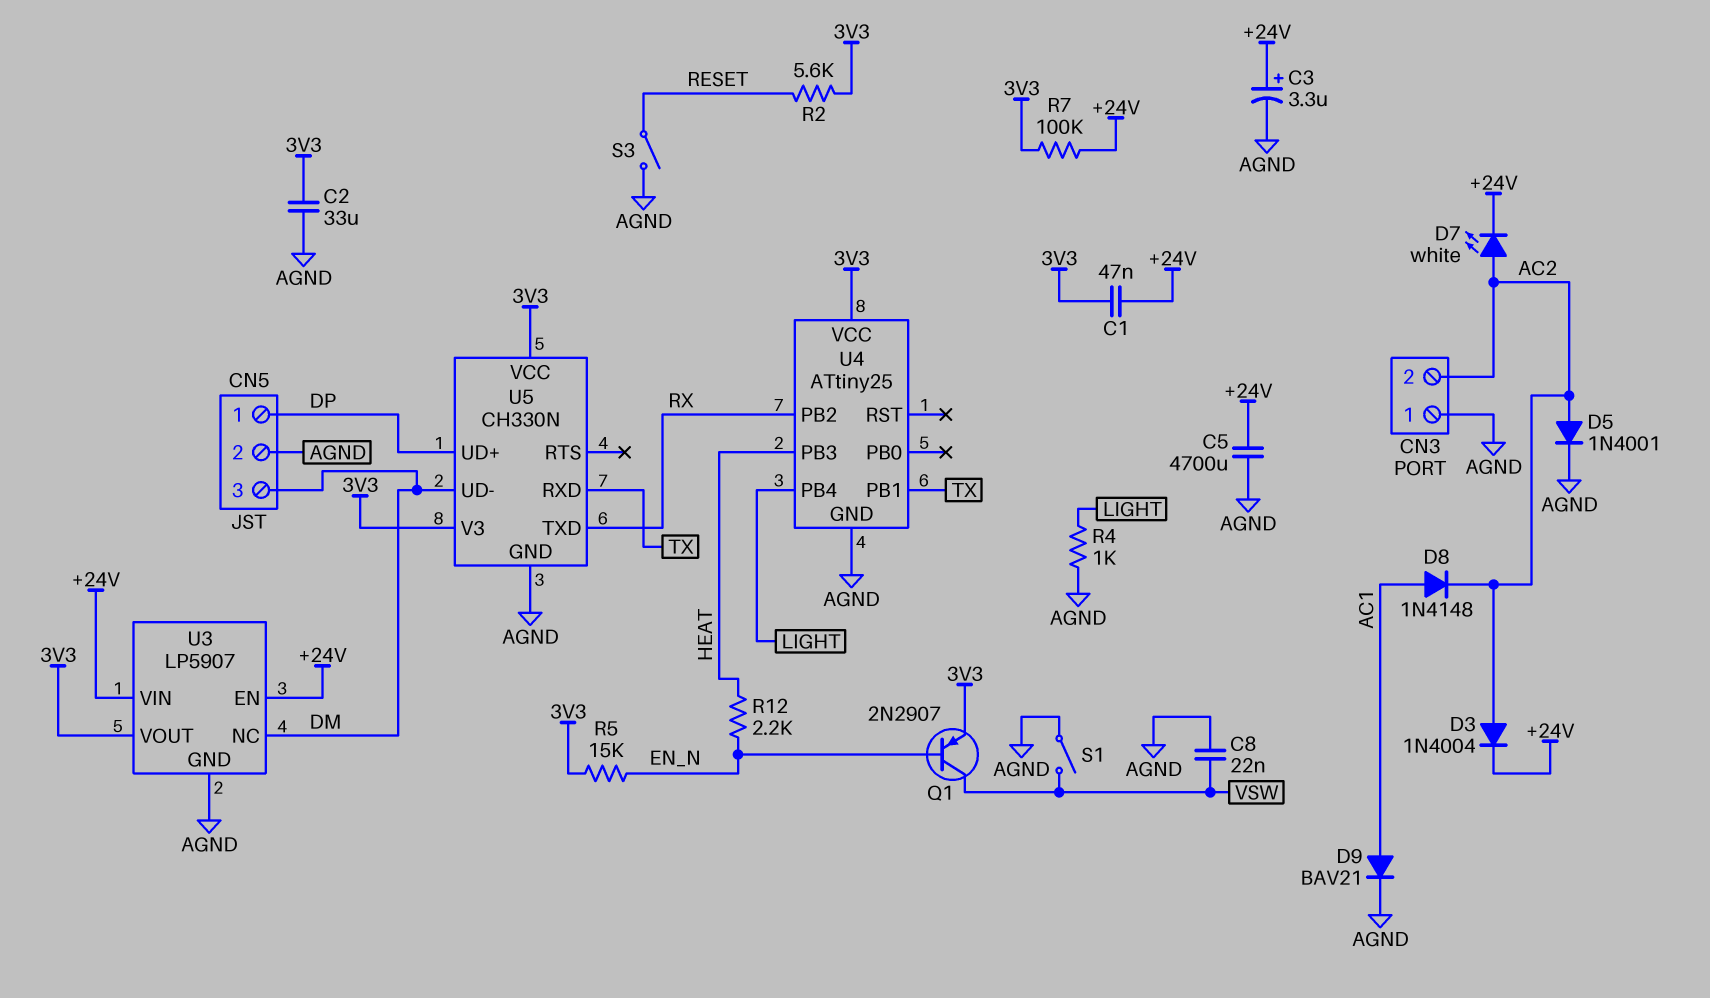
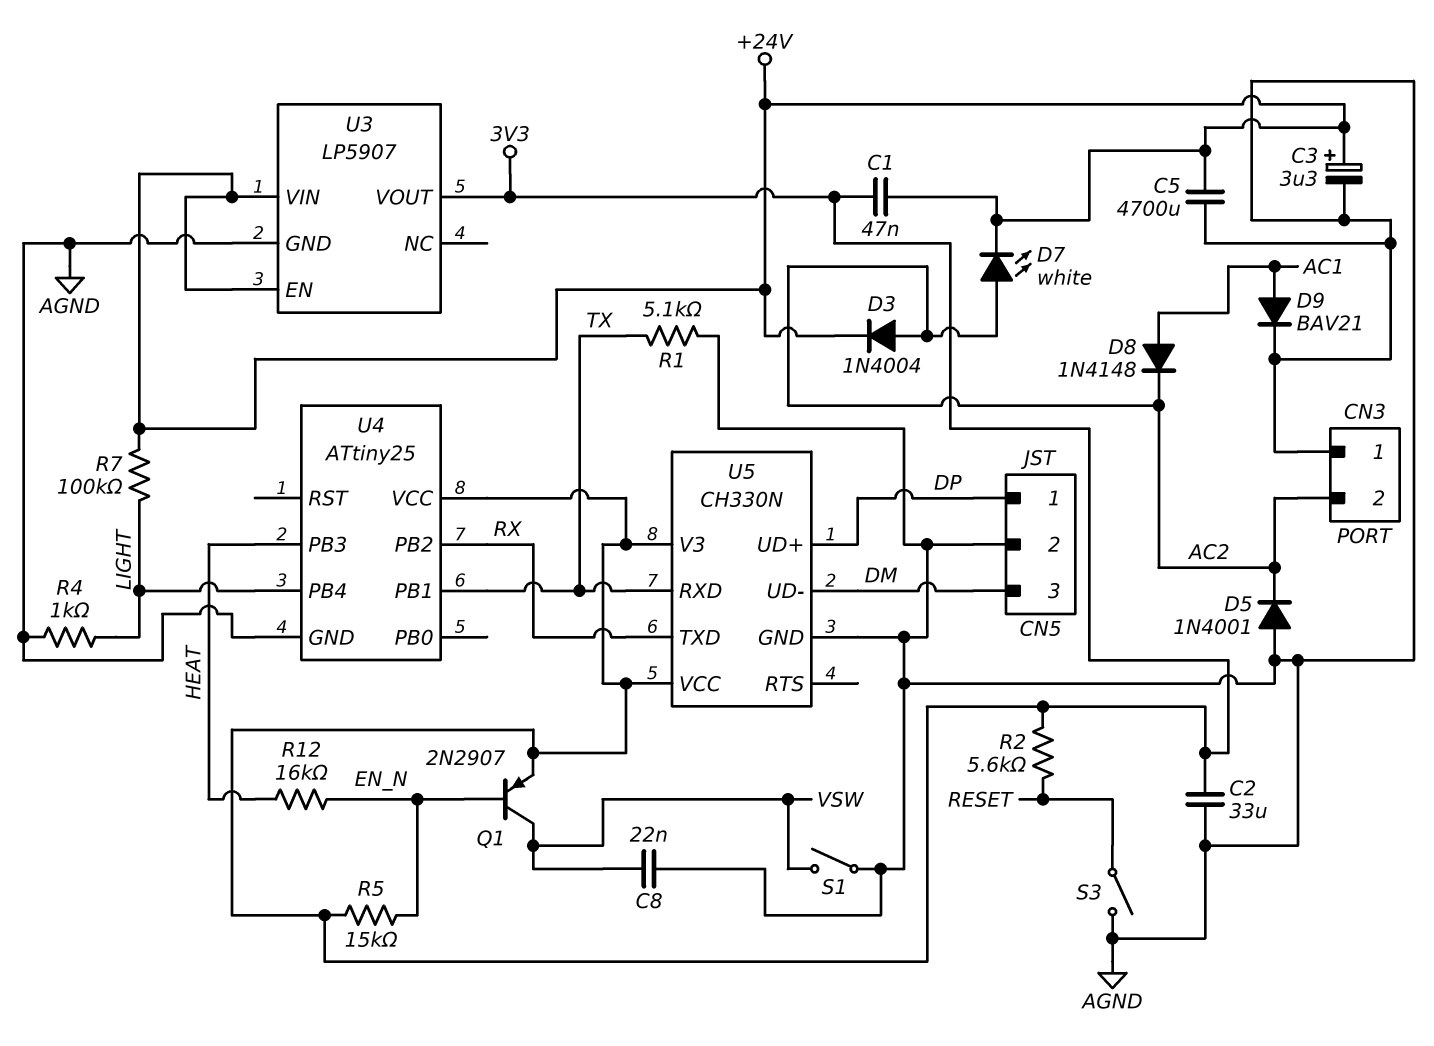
D5: diode 1N4001 (A AC2, K AGND) -> diode 1N4001 (A AGND, K AC2)
R1: none -> 5.1k (AGND, TX)
R7: 100k (+24V, 3V3) -> 100k (+24V, LIGHT)
R12: 2.2k (EN_N, HEAT) -> 16k (EN_N, HEAT)
U3 pin NC: DM -> none

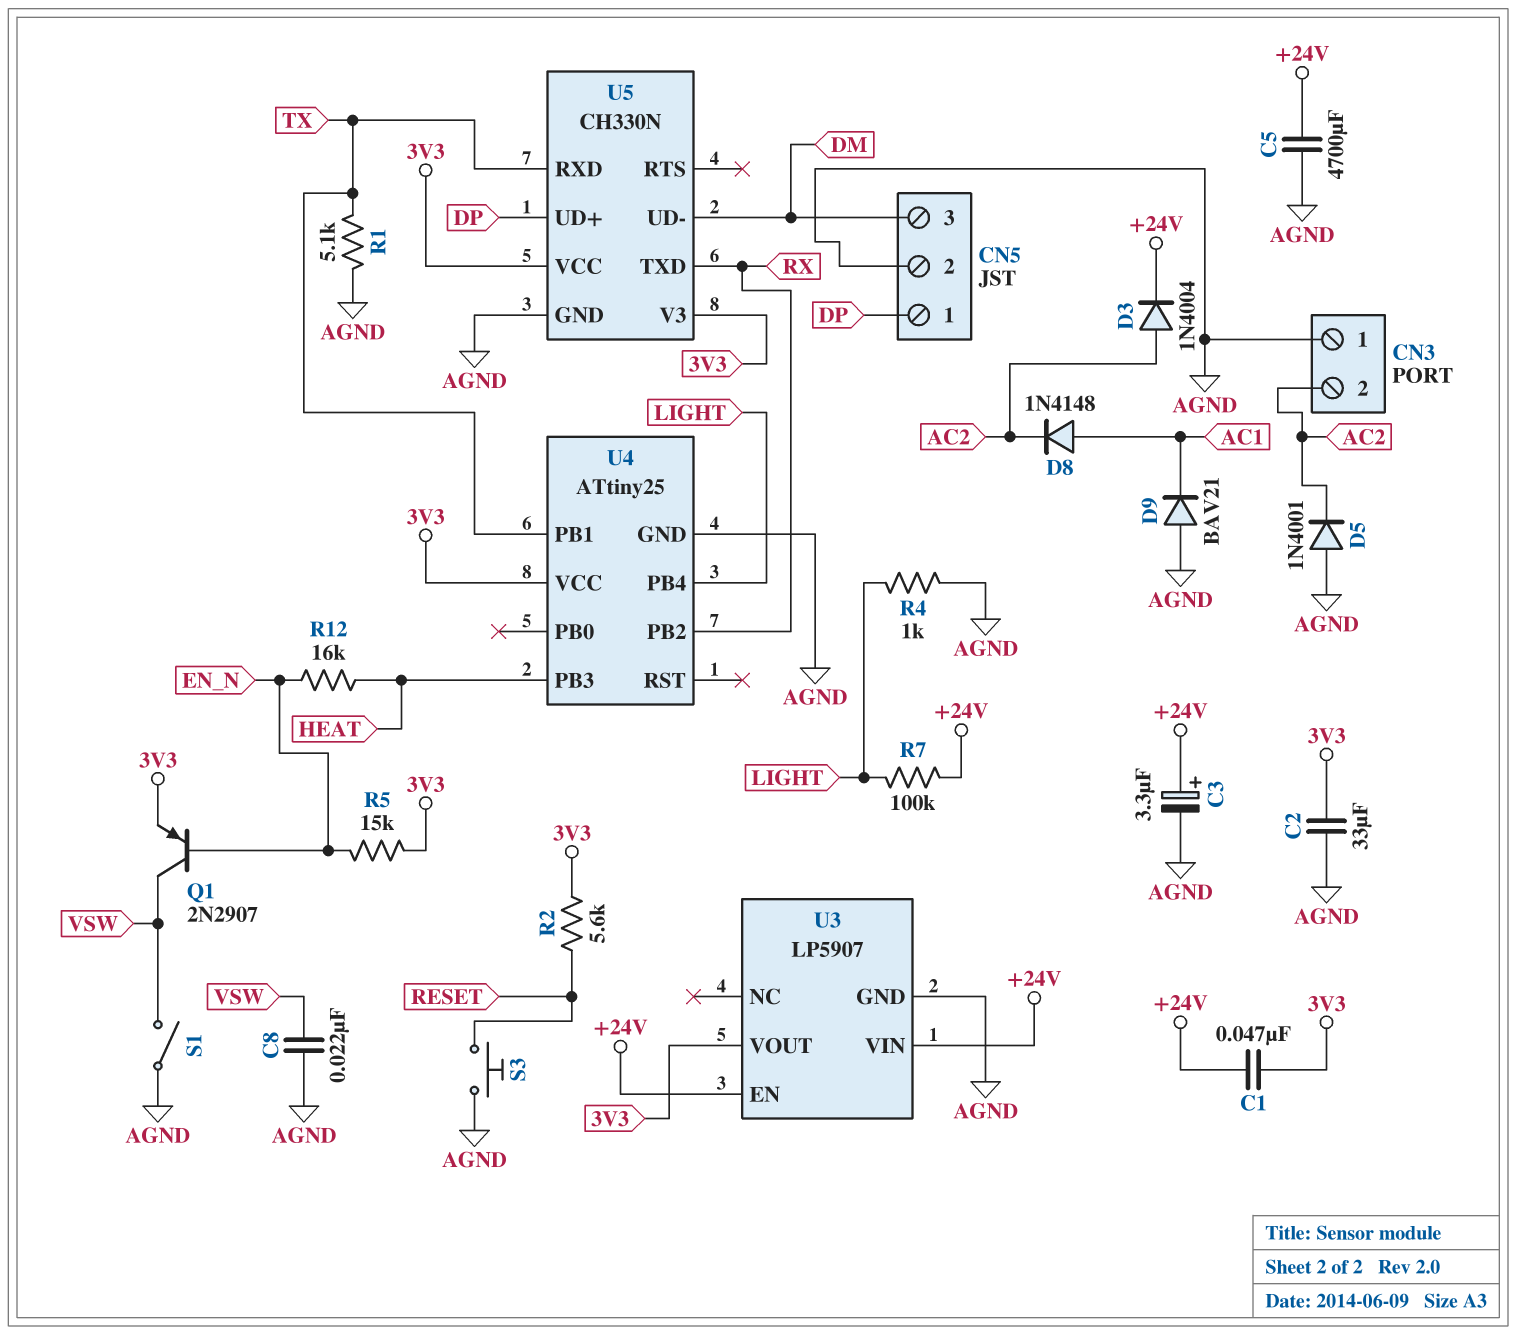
D7: LED white (A AC2, K +24V) -> none
D9: diode BAV21 (A AC1, K AGND) -> diode BAV21 (A AGND, K AC1)
S3: switch (AGND, RESET) -> button (AGND, RESET)

